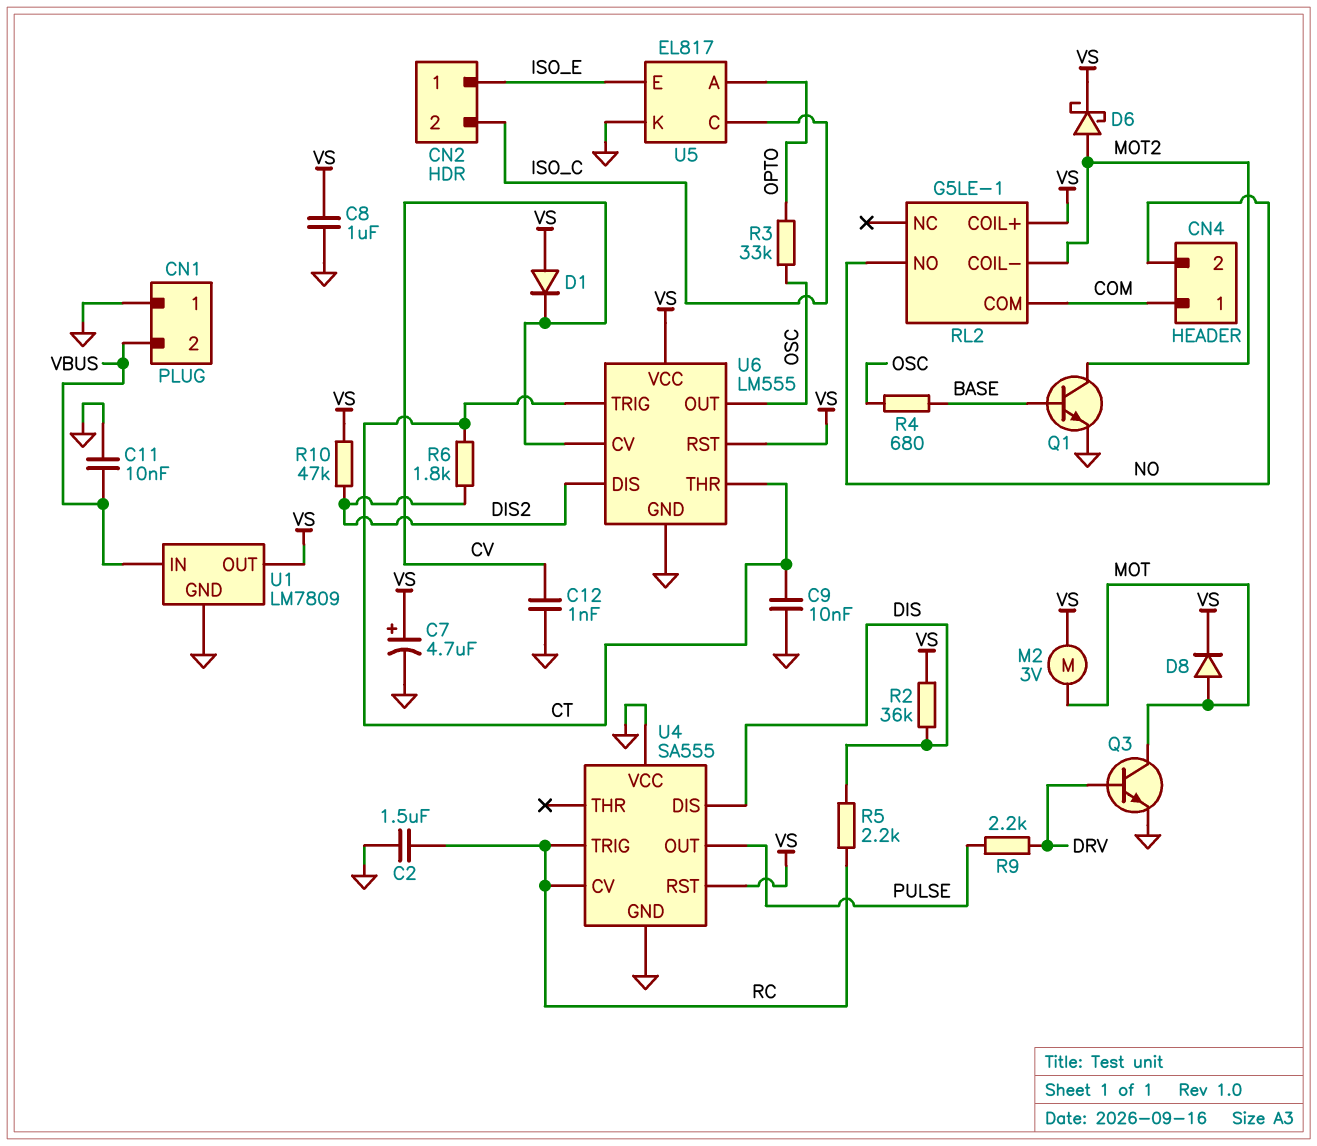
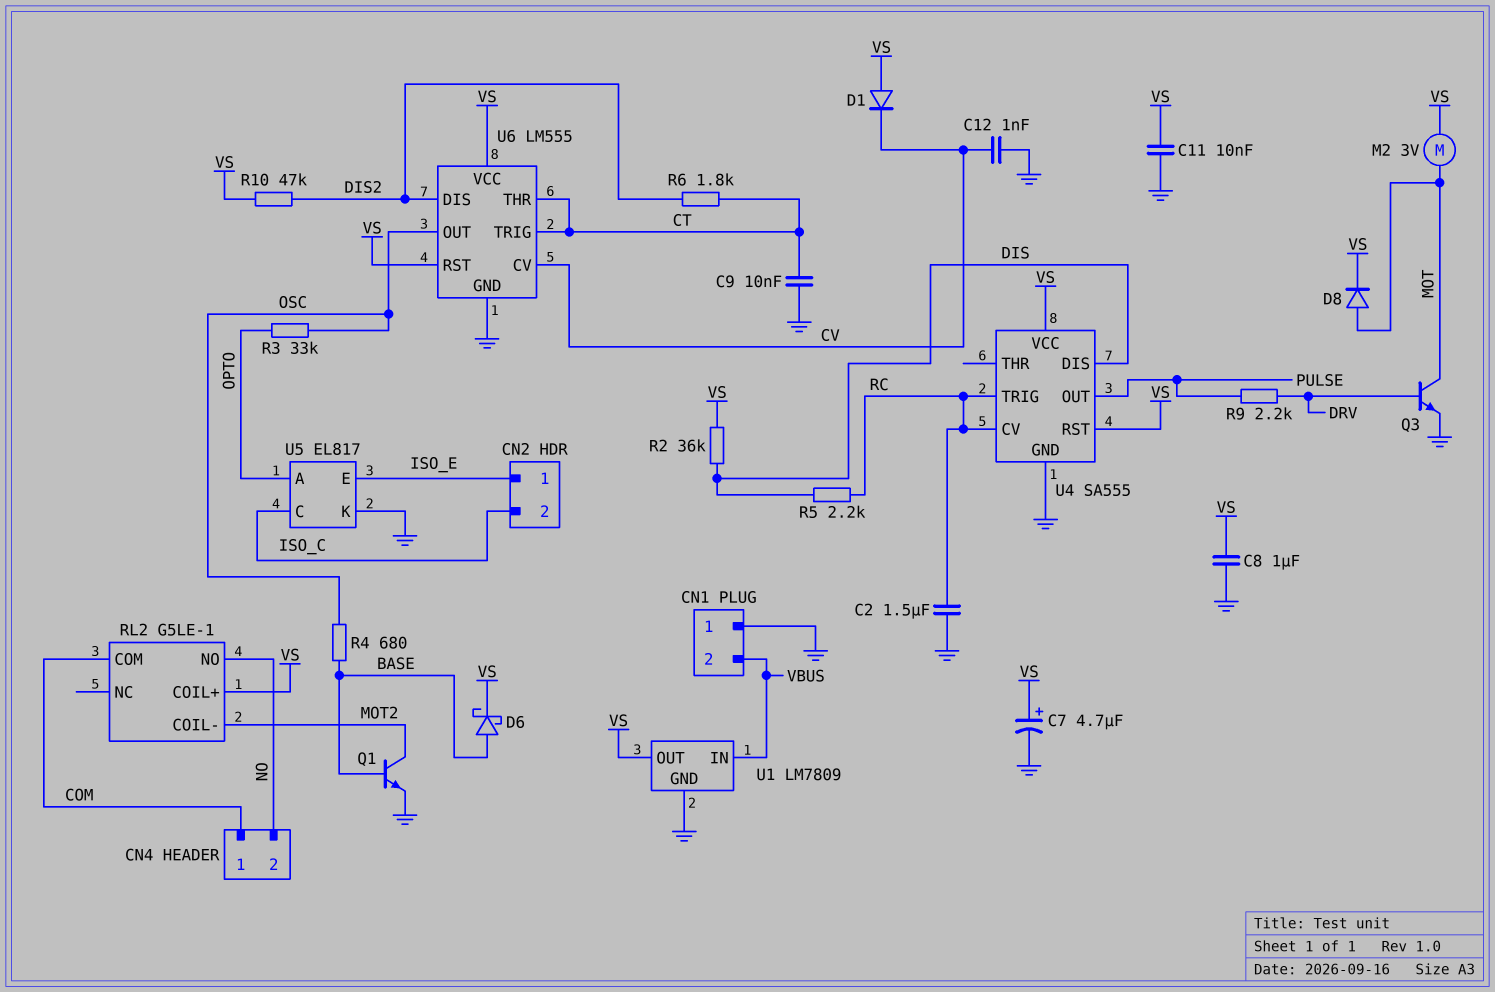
C11: 10nF (GND, VBUS) -> 10nF (GND, VS)
D6: schottky (A MOT2, K VS) -> schottky (A BASE, K VS)
U4 pin VCC: GND -> VS

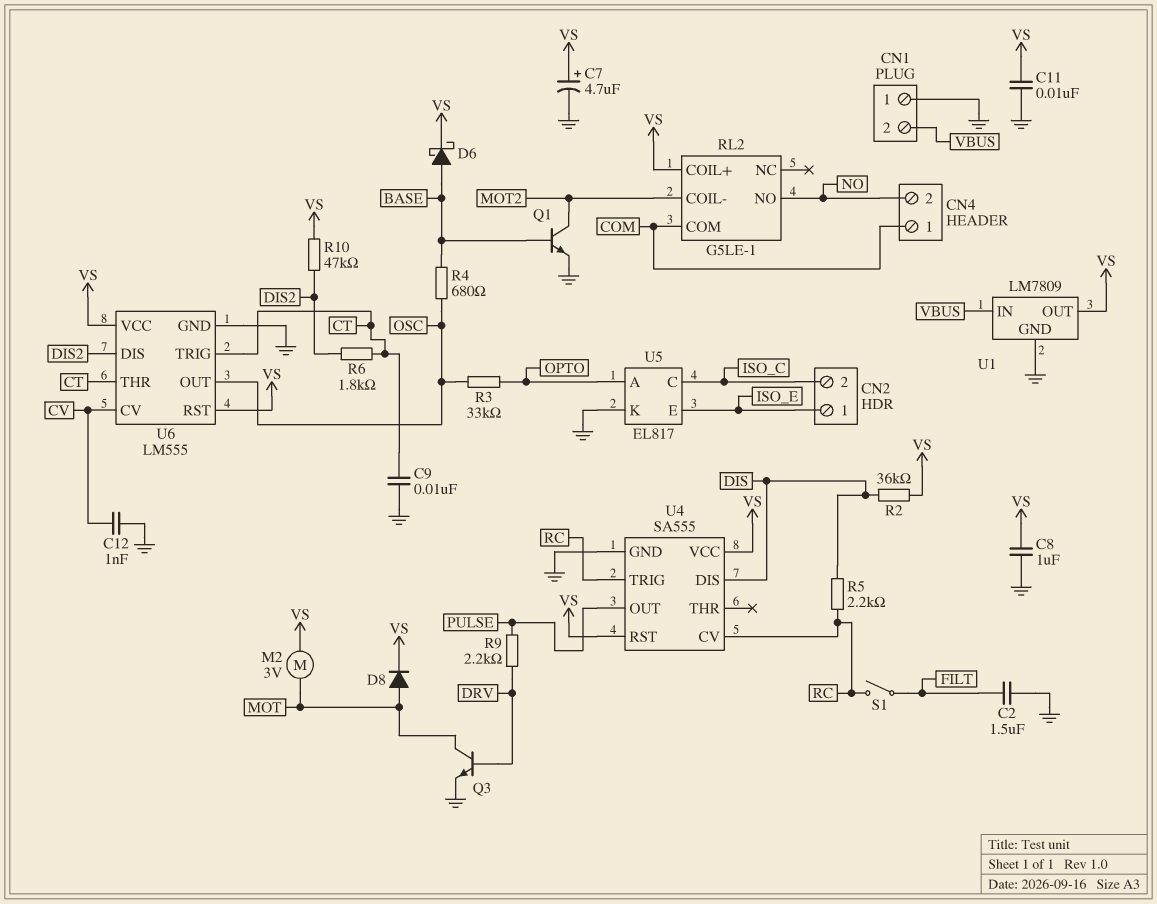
C2: 1.5uF (GND, RC) -> 1.5uF (FILT, GND)
D1: diode (A VS, K CV) -> none
S1: none -> switch (FILT, RC)

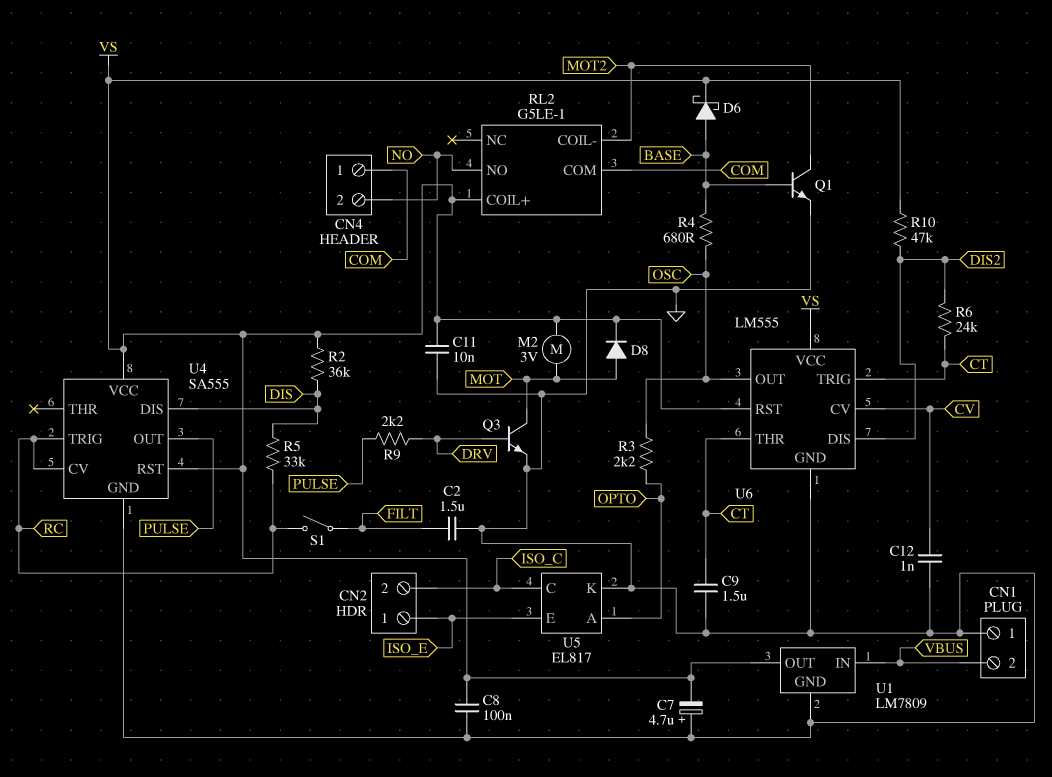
C7: 4.7uF (plus VS, minus GND) -> 4.7uF (plus GND, minus VS)
C8: 1uF (GND, VS) -> 100nF (GND, VS)
C9: 10nF (CT, GND) -> 1.5uF (CT, GND)
R3: 33k (OPTO, OSC) -> 2.2k (OPTO, OSC)
R5: 2.2k (DIS, RC) -> 33k (DIS, RC)
R6: 1.8k (CT, DIS2) -> 24k (CT, DIS2)

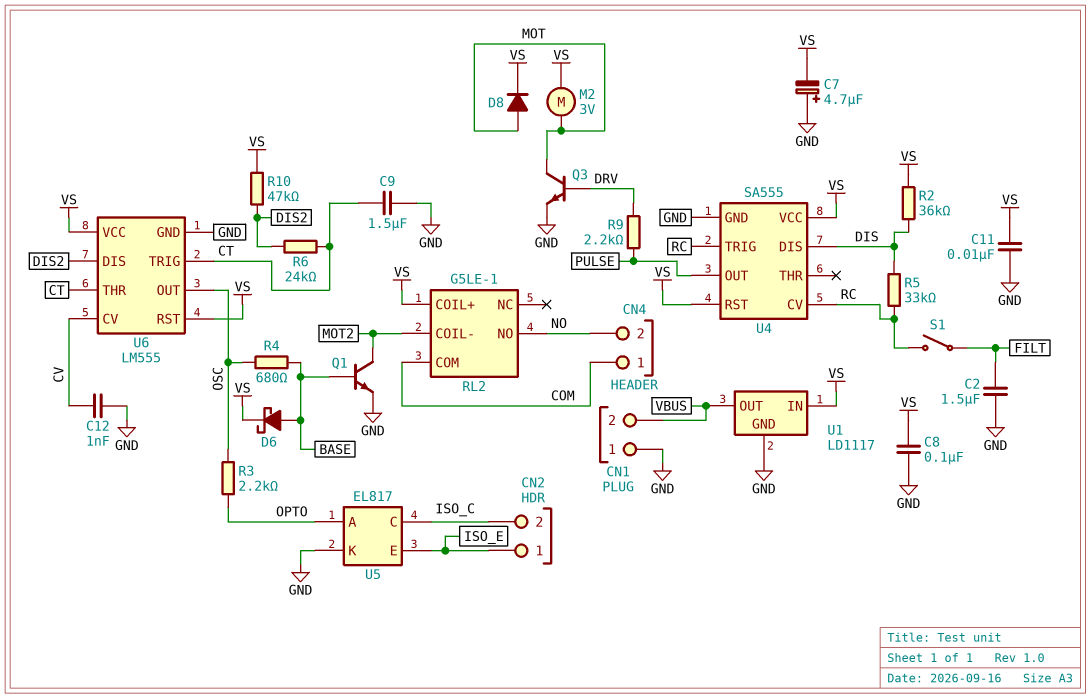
U1: LM7809 -> LD1117
U1 pin IN: VBUS -> VS
U1 pin OUT: VS -> VBUS

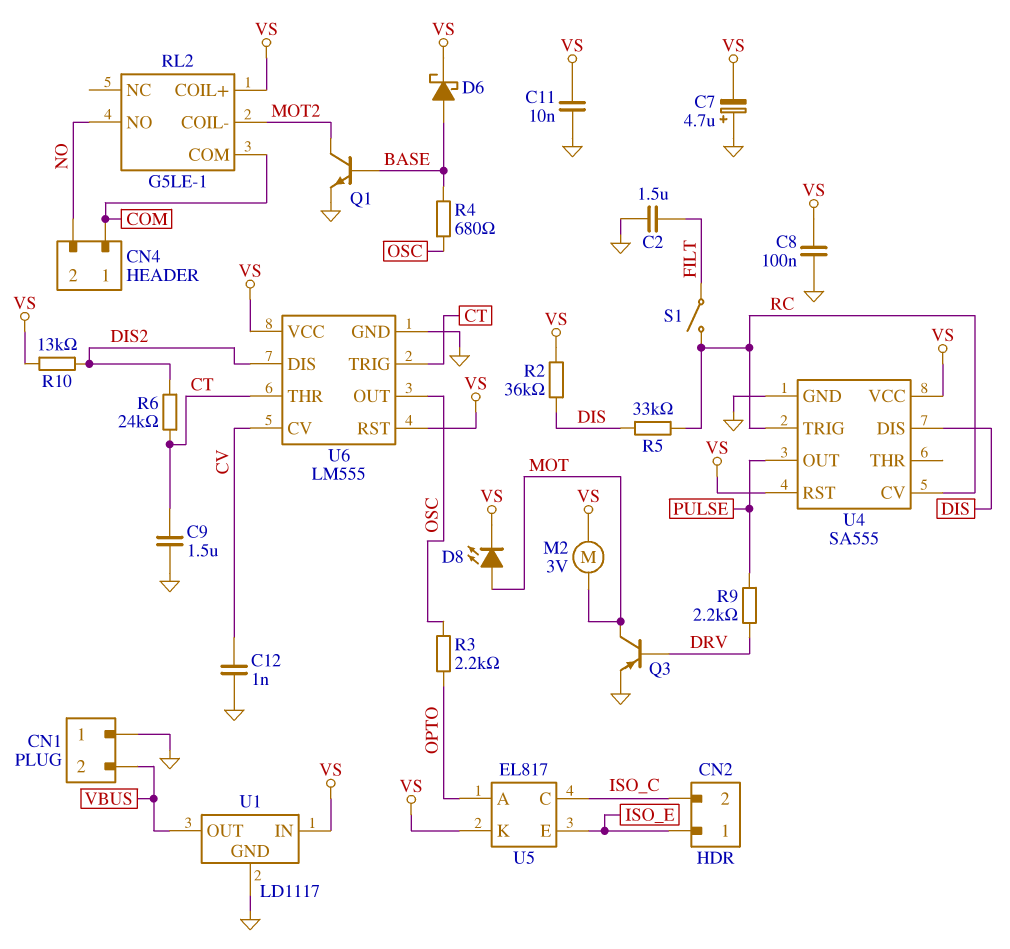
D8: diode (A MOT, K VS) -> LED (A MOT, K VS)
Q3: NPN (B DRV, C MOT, E GND) -> PNP (B DRV, C MOT, E GND)
R10: 47k (DIS2, VS) -> 13k (DIS2, VS)
U5 pin K: GND -> VS

